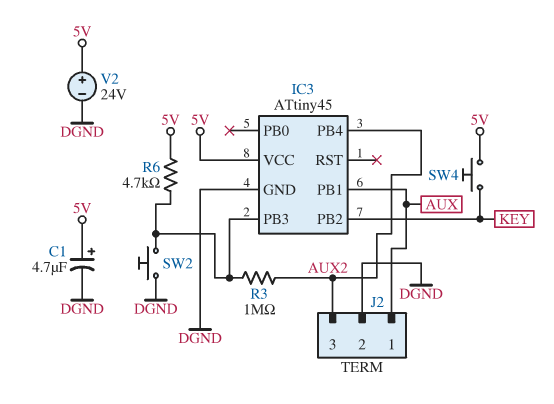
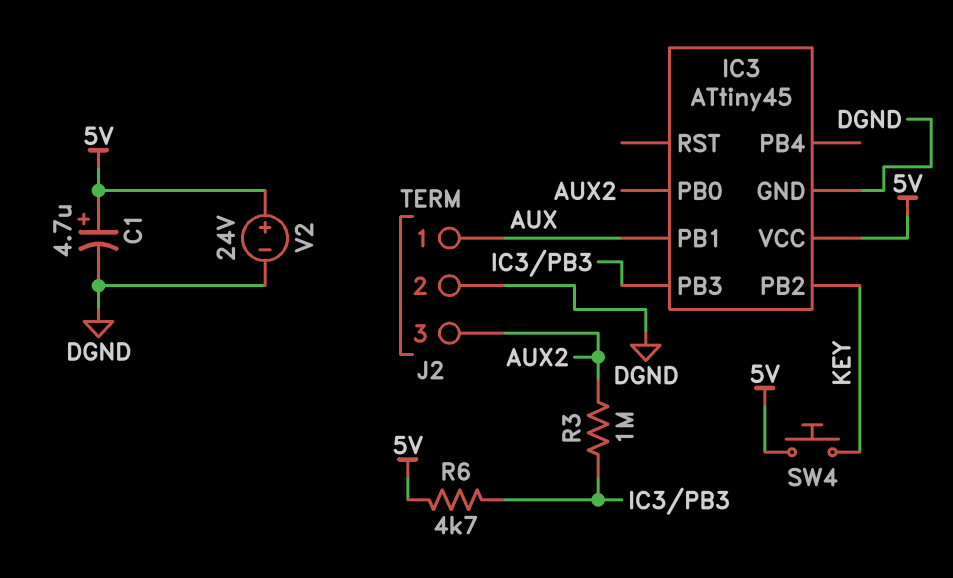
IC3 pin PB0: none -> AUX2
IC3 pin PB4: AUX2 -> none
SW2: button (DGND, IC3/PB3) -> none

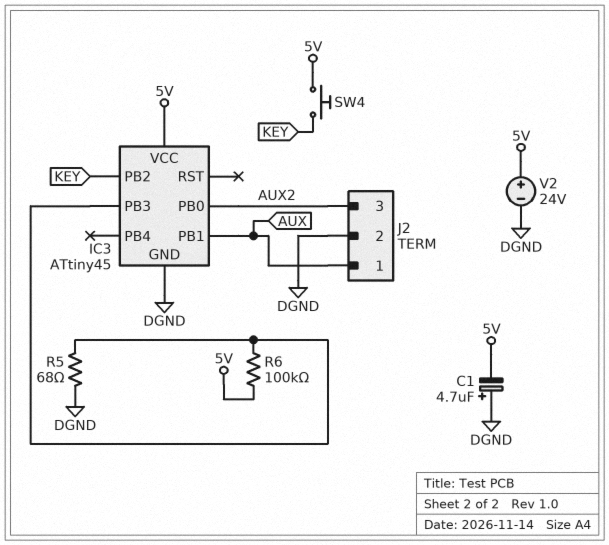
C1: 4.7uF (plus 5V, minus DGND) -> 4.7uF (plus DGND, minus 5V)
R3: 1M (AUX2, IC3/PB3) -> none
R5: none -> 68 (DGND, IC3/PB3)
R6: 4.7k (5V, IC3/PB3) -> 100k (5V, IC3/PB3)

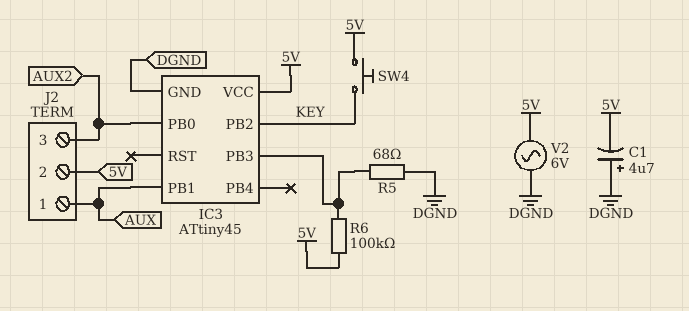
J2 pin 2: DGND -> 5V
V2: 24V (plus 5V, minus DGND) -> AC 6V (5V, DGND)

